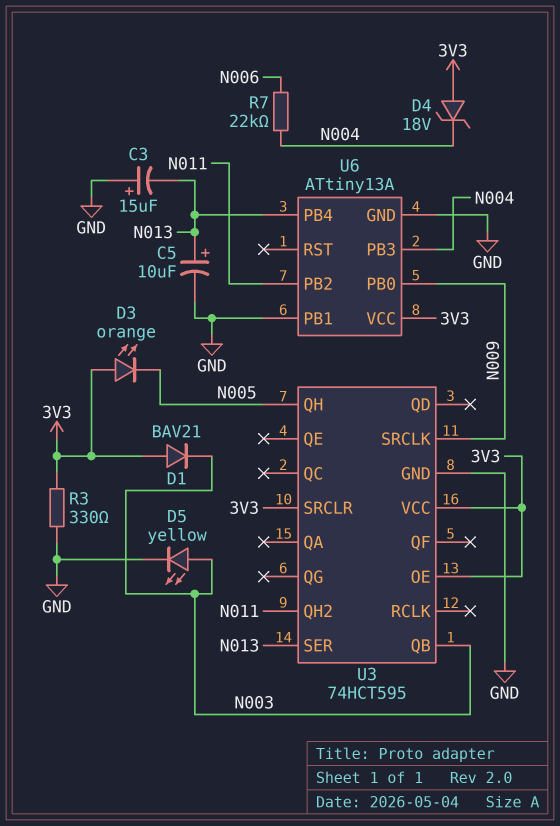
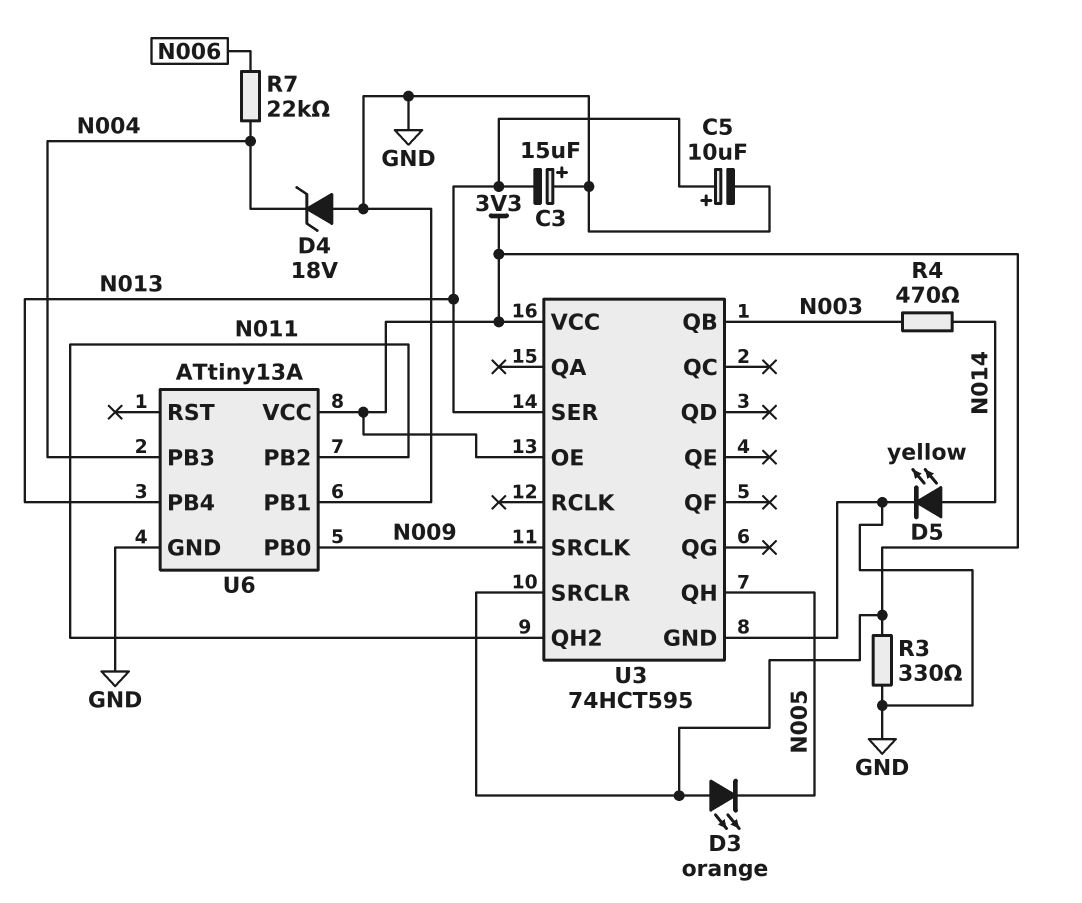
D1: diode BAV21 (A 3V3, K N003) -> none
D4: zener 18V (A 3V3, K N004) -> zener 18V (A GND, K N004)
D5: LED yellow (A N003, K GND) -> LED yellow (A N014, K GND)
R4: none -> 470 (N003, N014)

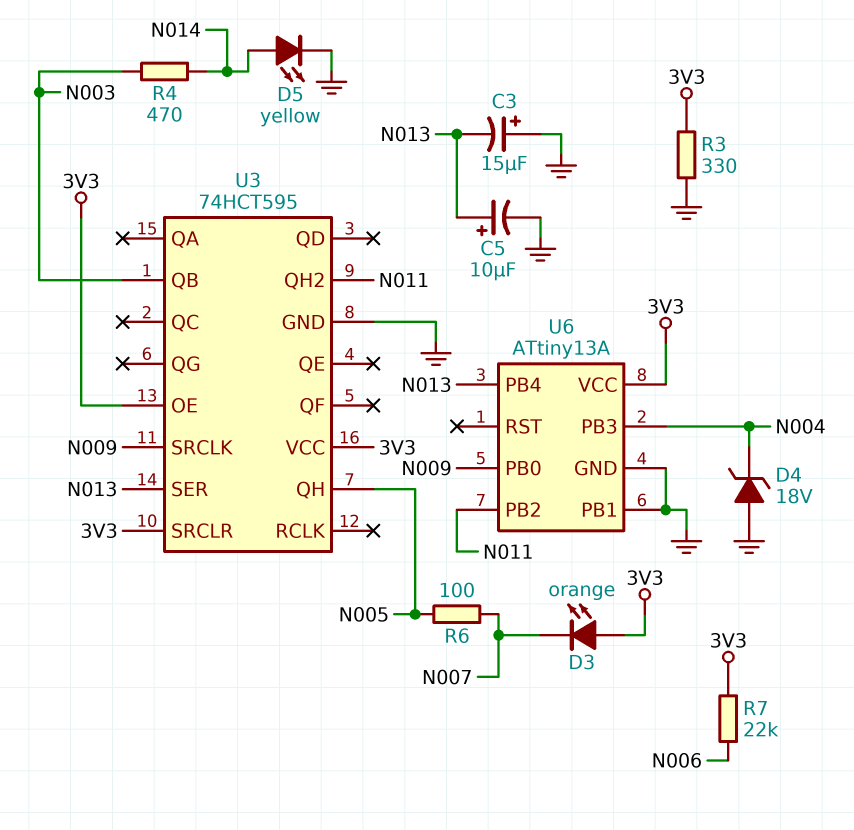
D3: LED orange (A 3V3, K N005) -> LED orange (A 3V3, K N007)
R6: none -> 100 (N005, N007)
R7: 22k (N004, N006) -> 22k (3V3, N006)

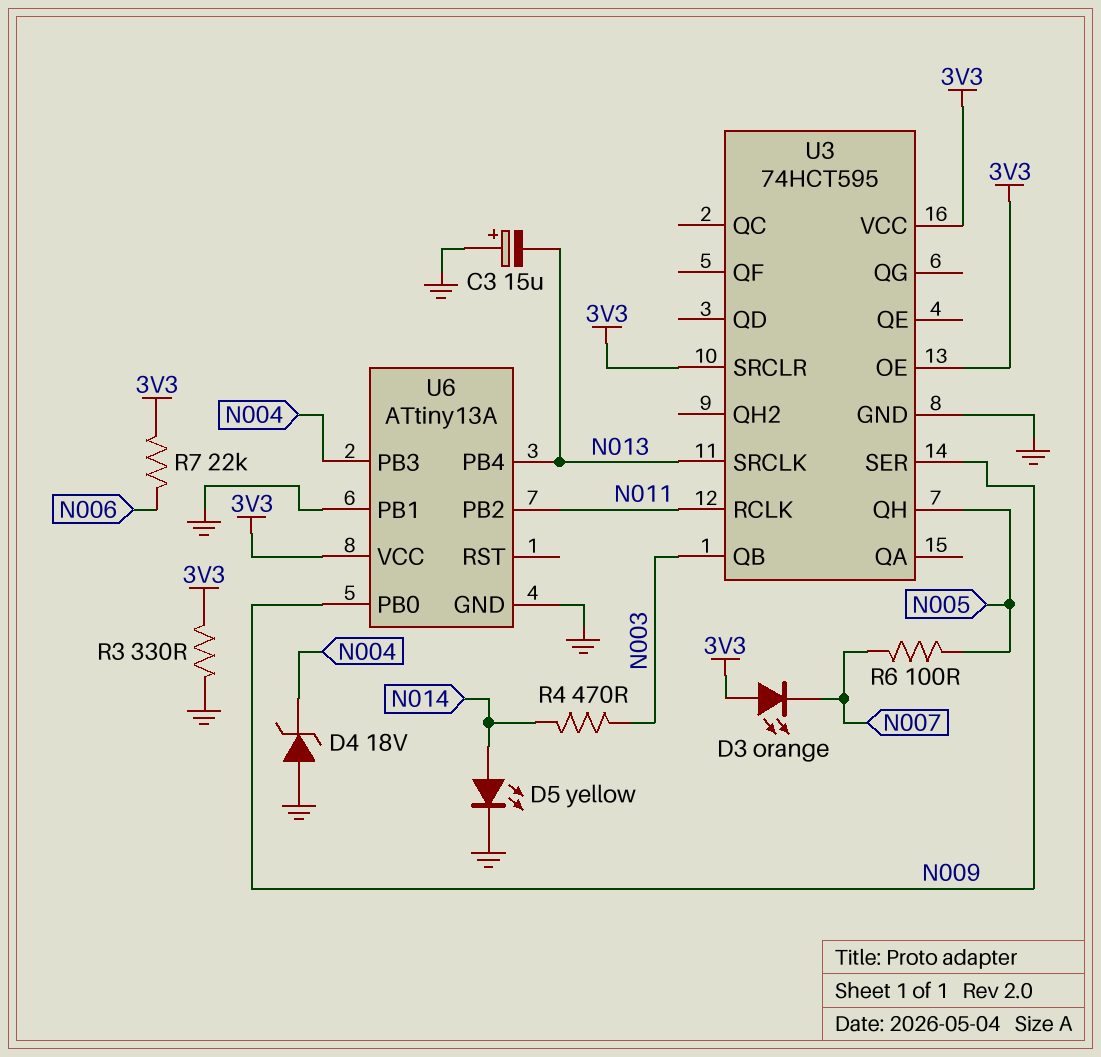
C5: 10uF (plus N013, minus GND) -> none
U3 pin QH2: N011 -> none
U3 pin RCLK: none -> N011
U3 pin SER: N013 -> N009
U3 pin SRCLK: N009 -> N013

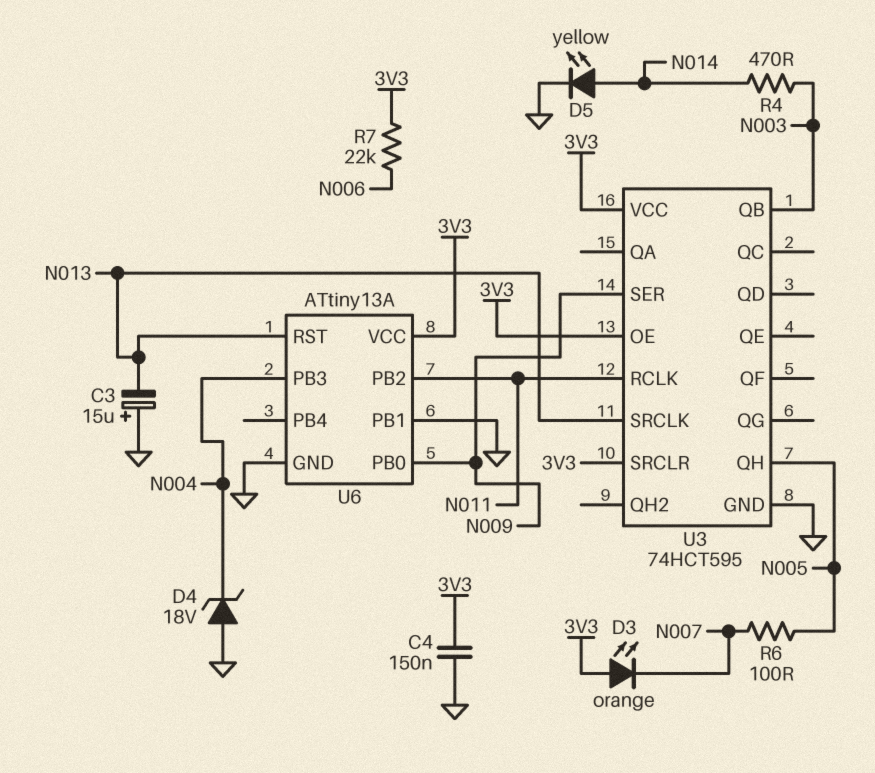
C4: none -> 150nF (3V3, GND)
R3: 330 (3V3, GND) -> none
U6 pin PB4: N013 -> none
U6 pin RST: none -> N013

